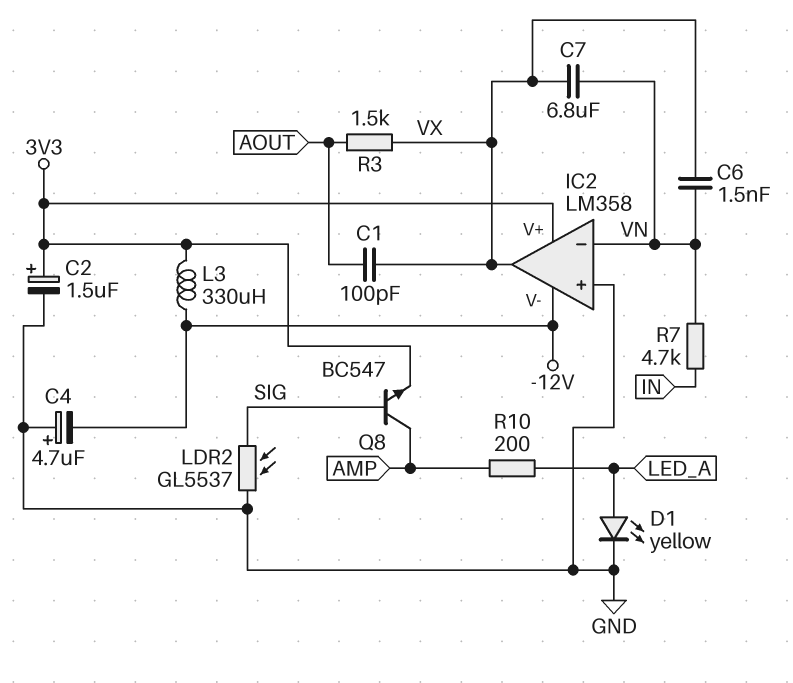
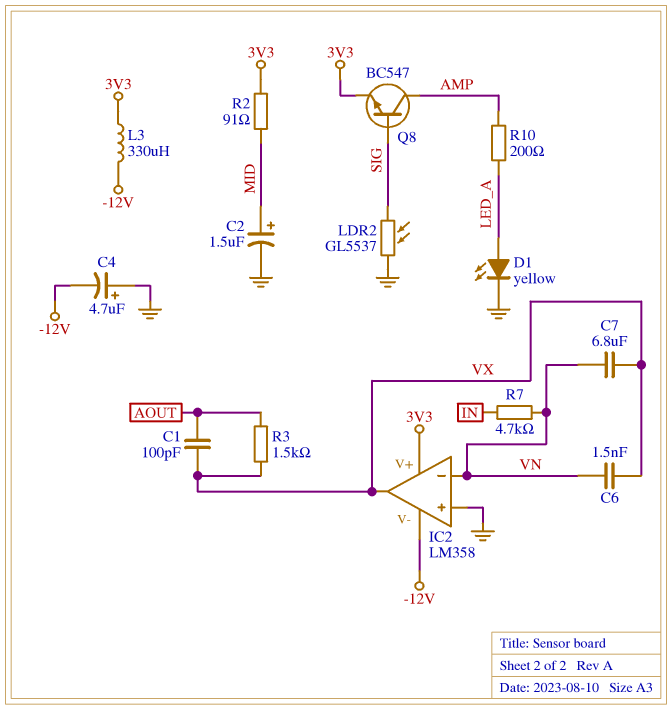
C2: 1.5uF (plus 3V3, minus GND) -> 1.5uF (plus MID, minus GND)
R2: none -> 91 (3V3, MID)

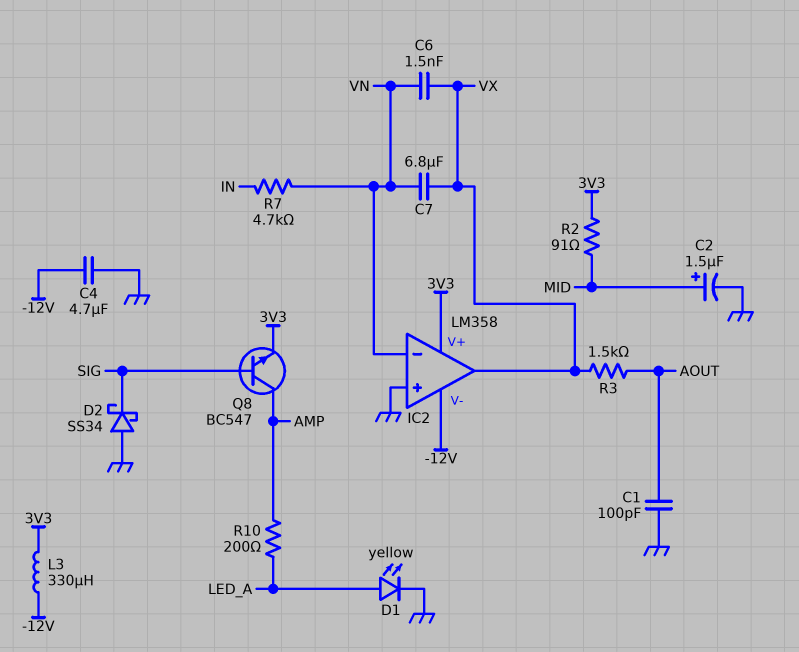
C1: 100pF (AOUT, VX) -> 100pF (AOUT, GND)
C4: 4.7uF (plus GND, minus -12V) -> 4.7uF (-12V, GND)
D2: none -> schottky SS34 (A GND, K SIG)
LDR2: GL5537 (GND, SIG) -> none

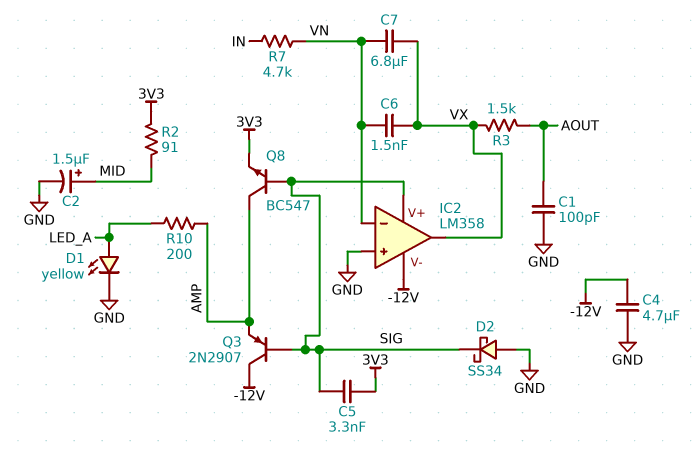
C5: none -> 3.3nF (3V3, SIG)
IC2 pin V+: 3V3 -> SIG
L3: 330uH (-12V, 3V3) -> none
Q3: none -> PNP 2N2907 (B SIG, C -12V, E AMP)

